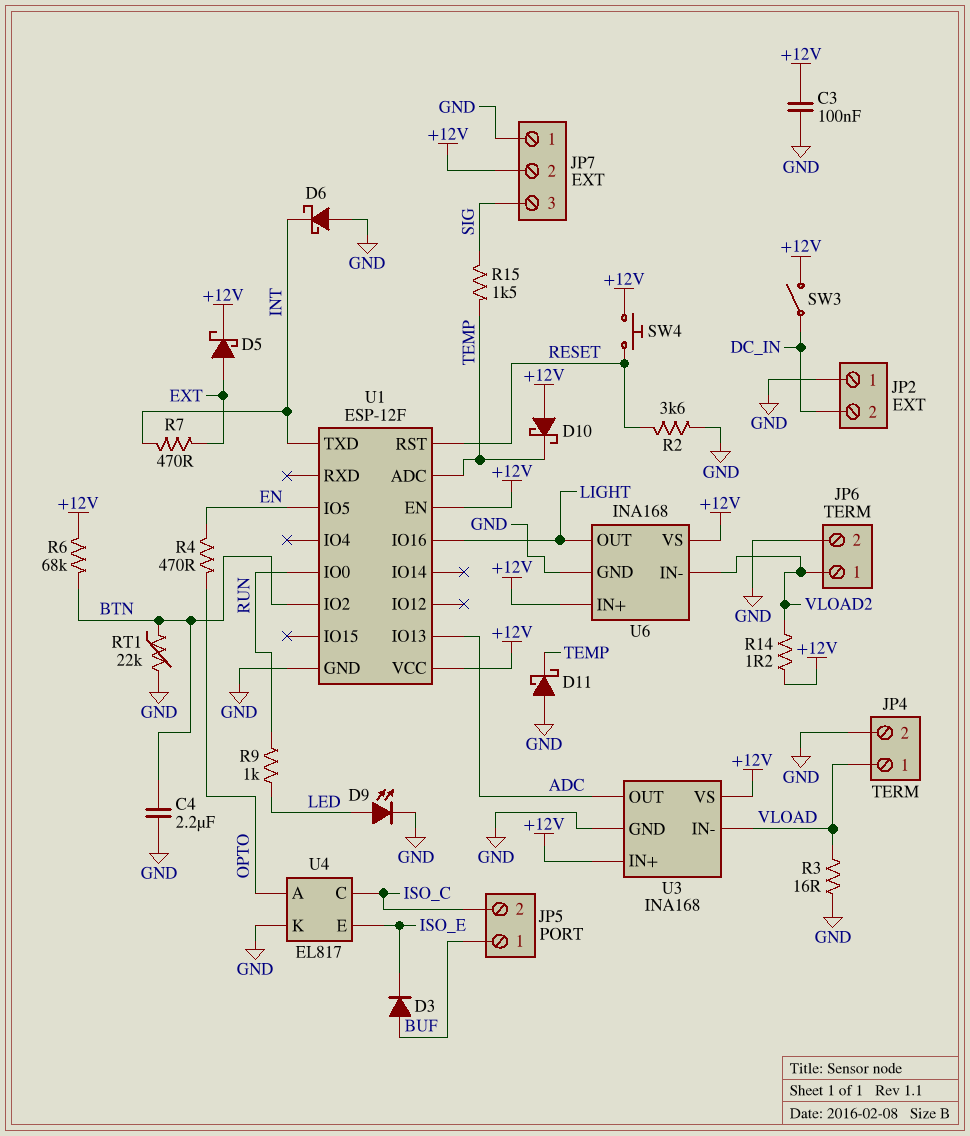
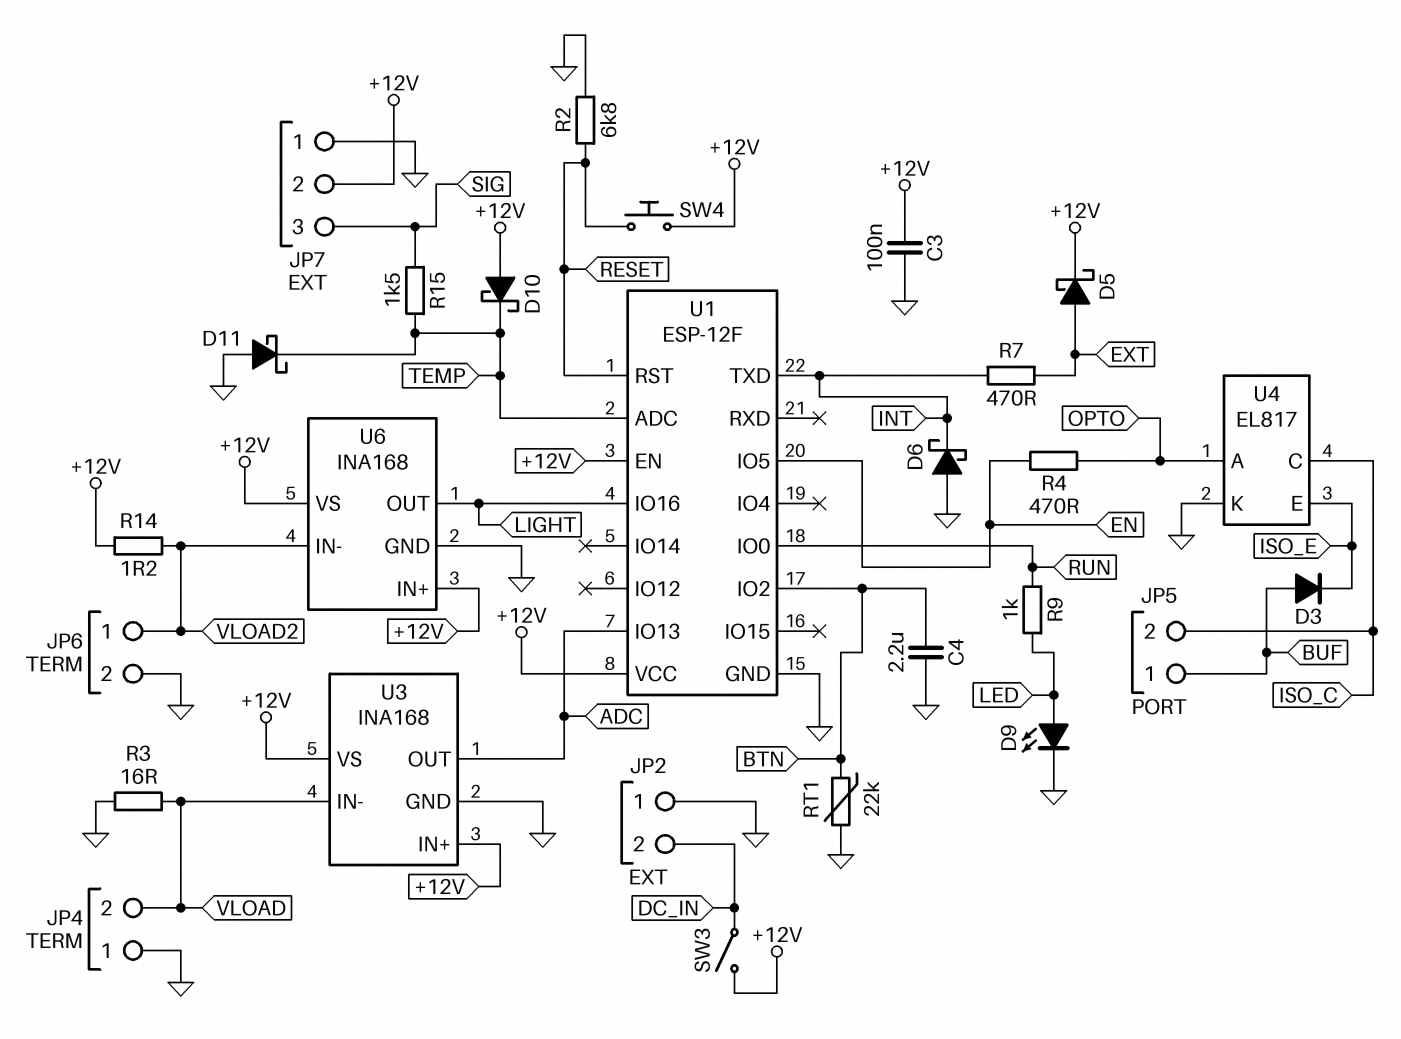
JP4 pin 1: VLOAD -> GND
JP4 pin 2: GND -> VLOAD
R2: 3.6k (GND, RESET) -> 6.8k (GND, RESET)
R6: 68k (+12V, BTN) -> none

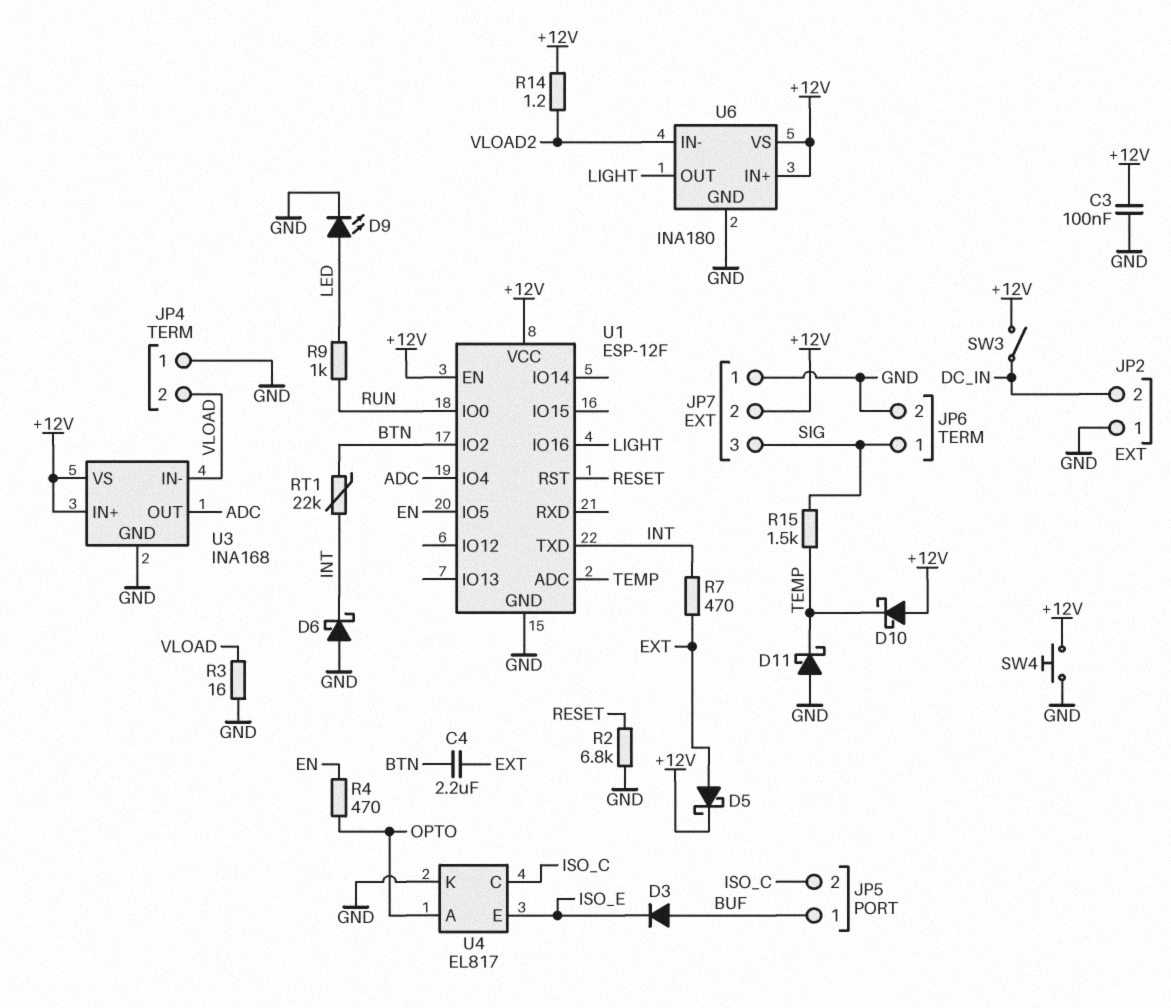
C4: 2.2uF (BTN, GND) -> 2.2uF (BTN, EXT)
JP6 pin 1: VLOAD2 -> SIG
RT1: 22k (BTN, GND) -> 22k (BTN, INT)
SW4: button (+12V, RESET) -> button (+12V, GND)
U1 pin IO4: none -> ADC
U1 pin IO13: ADC -> none
U6: INA168 -> INA180

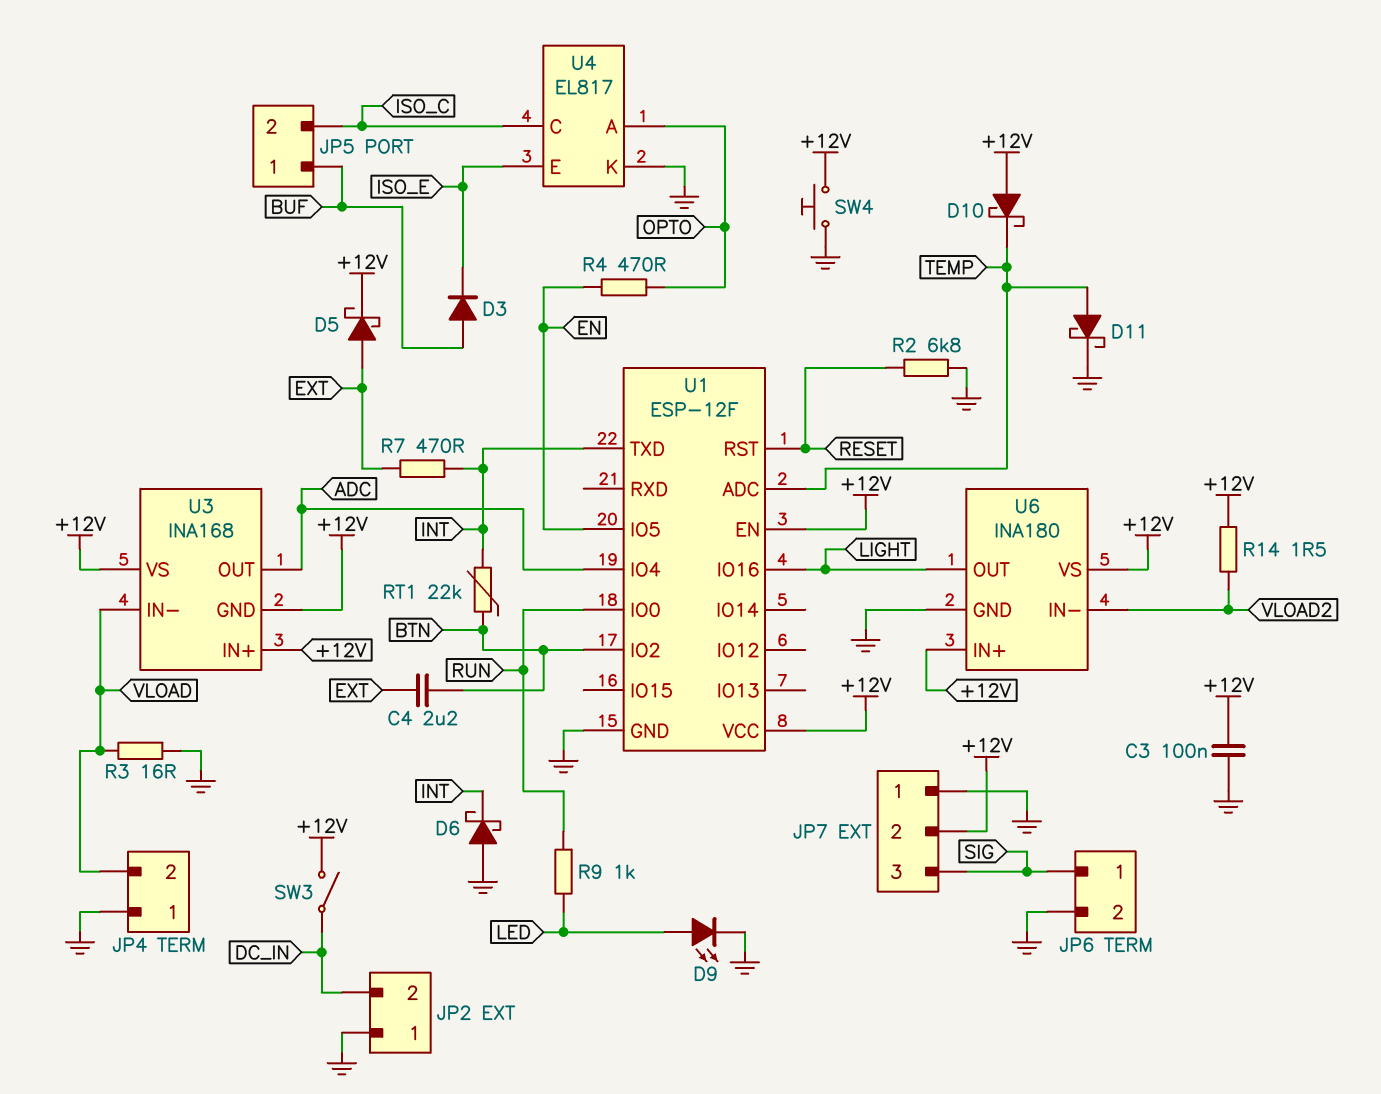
D11: schottky (A GND, K TEMP) -> schottky (A TEMP, K GND)
R14: 1.2 (+12V, VLOAD2) -> 1.5 (+12V, VLOAD2)
R15: 1.5k (SIG, TEMP) -> none
U3 pin GND: GND -> +12V

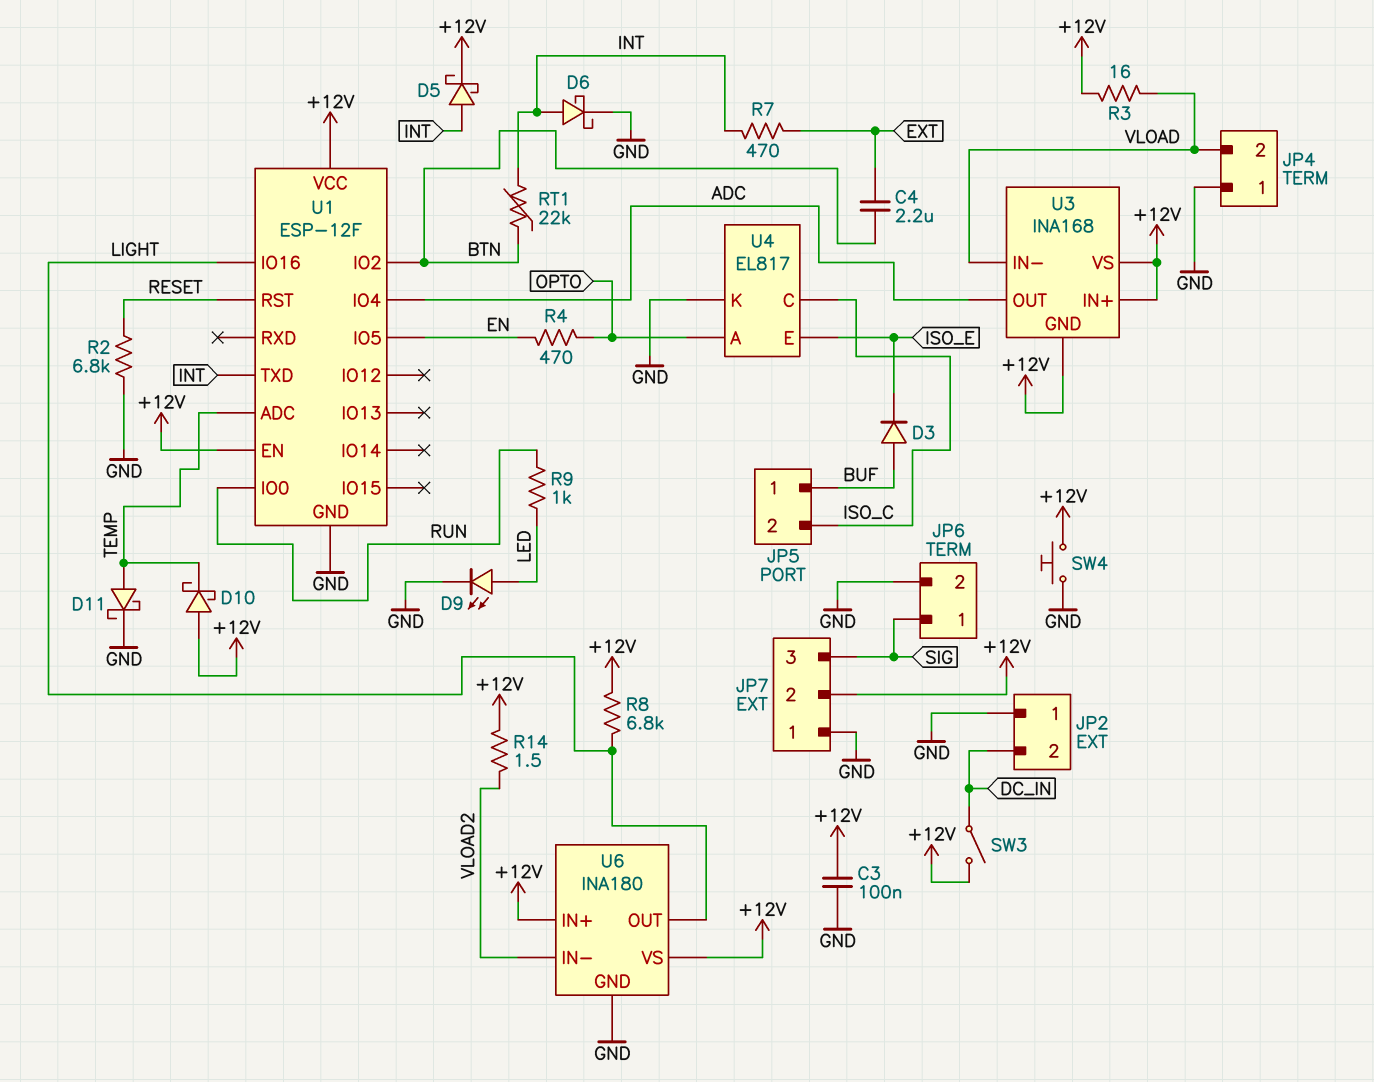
D5: schottky (A EXT, K +12V) -> schottky (A INT, K +12V)
D6: schottky (A GND, K INT) -> schottky (A INT, K GND)
R3: 16 (GND, VLOAD) -> 16 (+12V, VLOAD)
R8: none -> 6.8k (+12V, LIGHT)

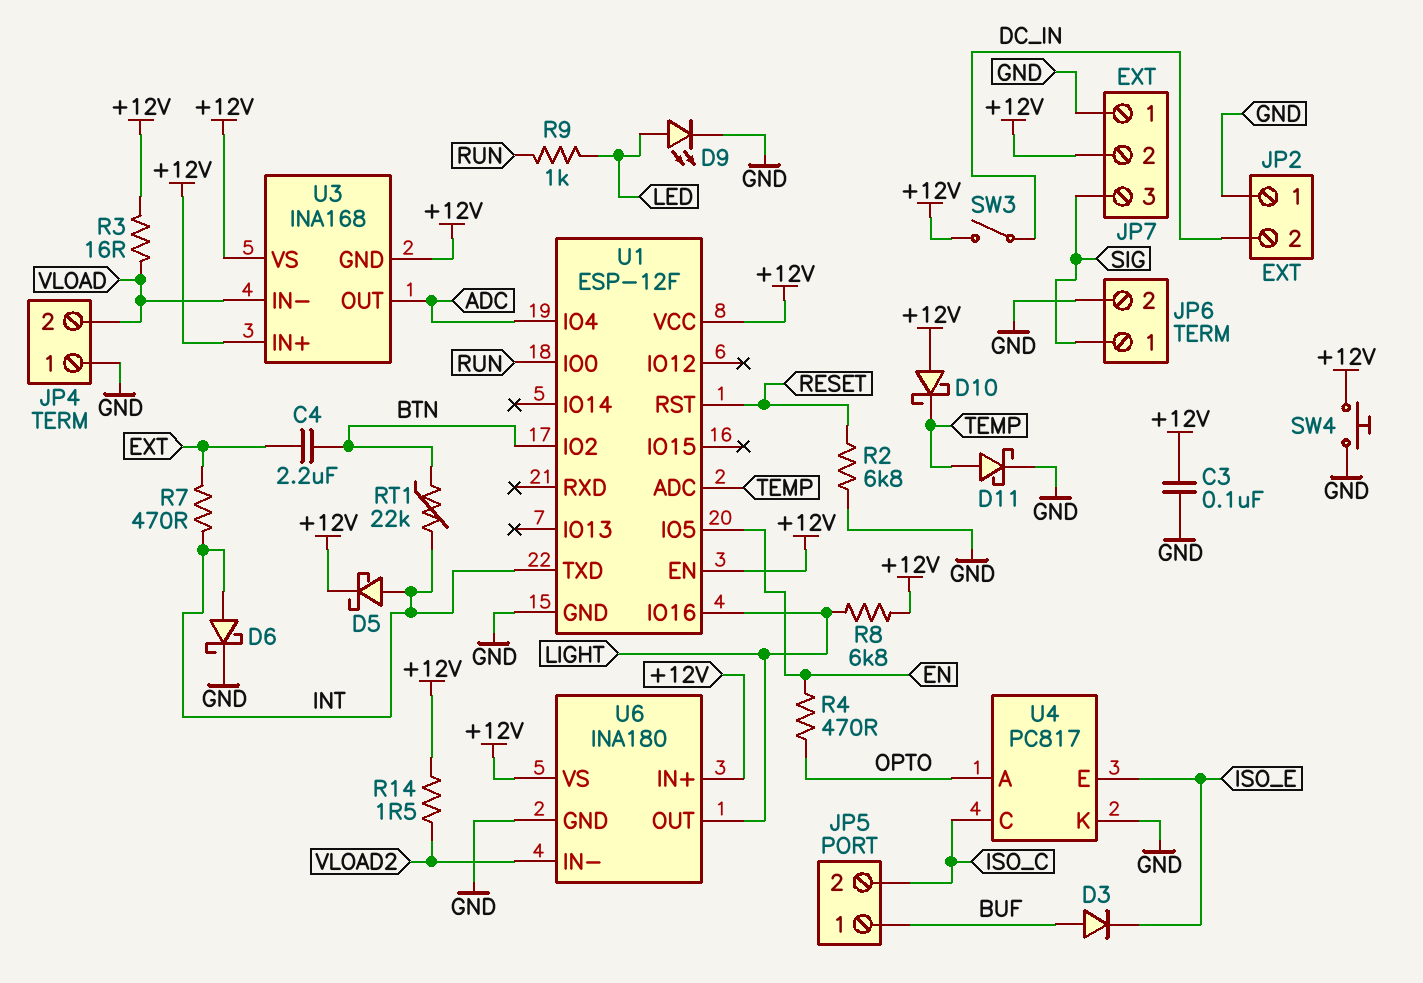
U4: EL817 -> PC817

